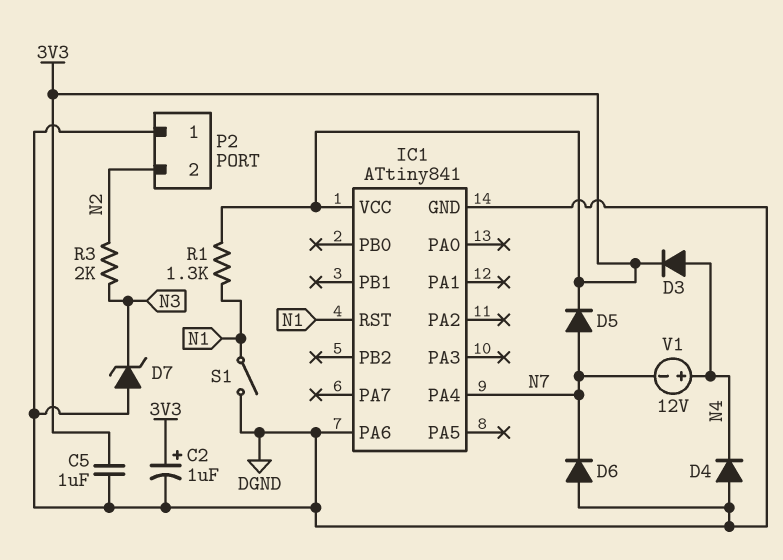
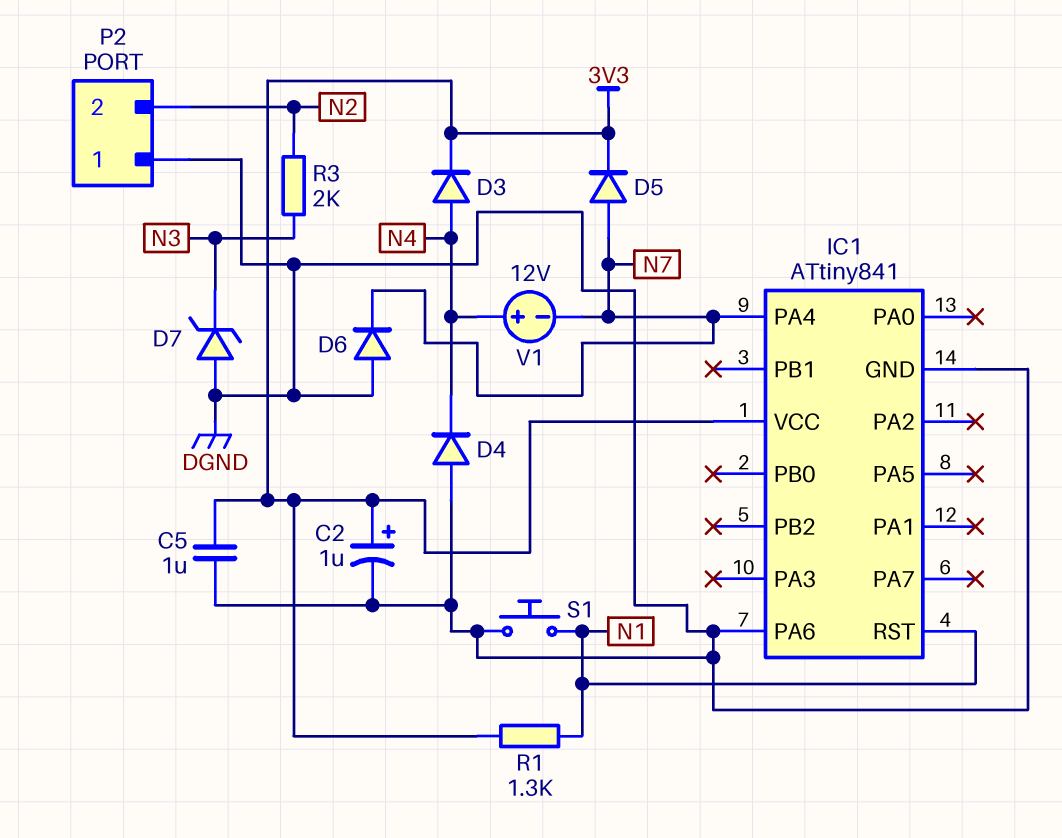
S1: switch (DGND, N1) -> button (DGND, N1)

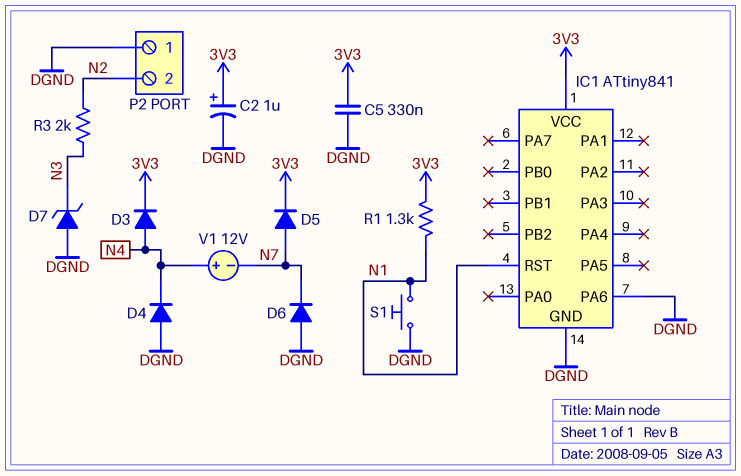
C5: 1uF (3V3, DGND) -> 330nF (3V3, DGND)
IC1 pin PA4: N7 -> none

